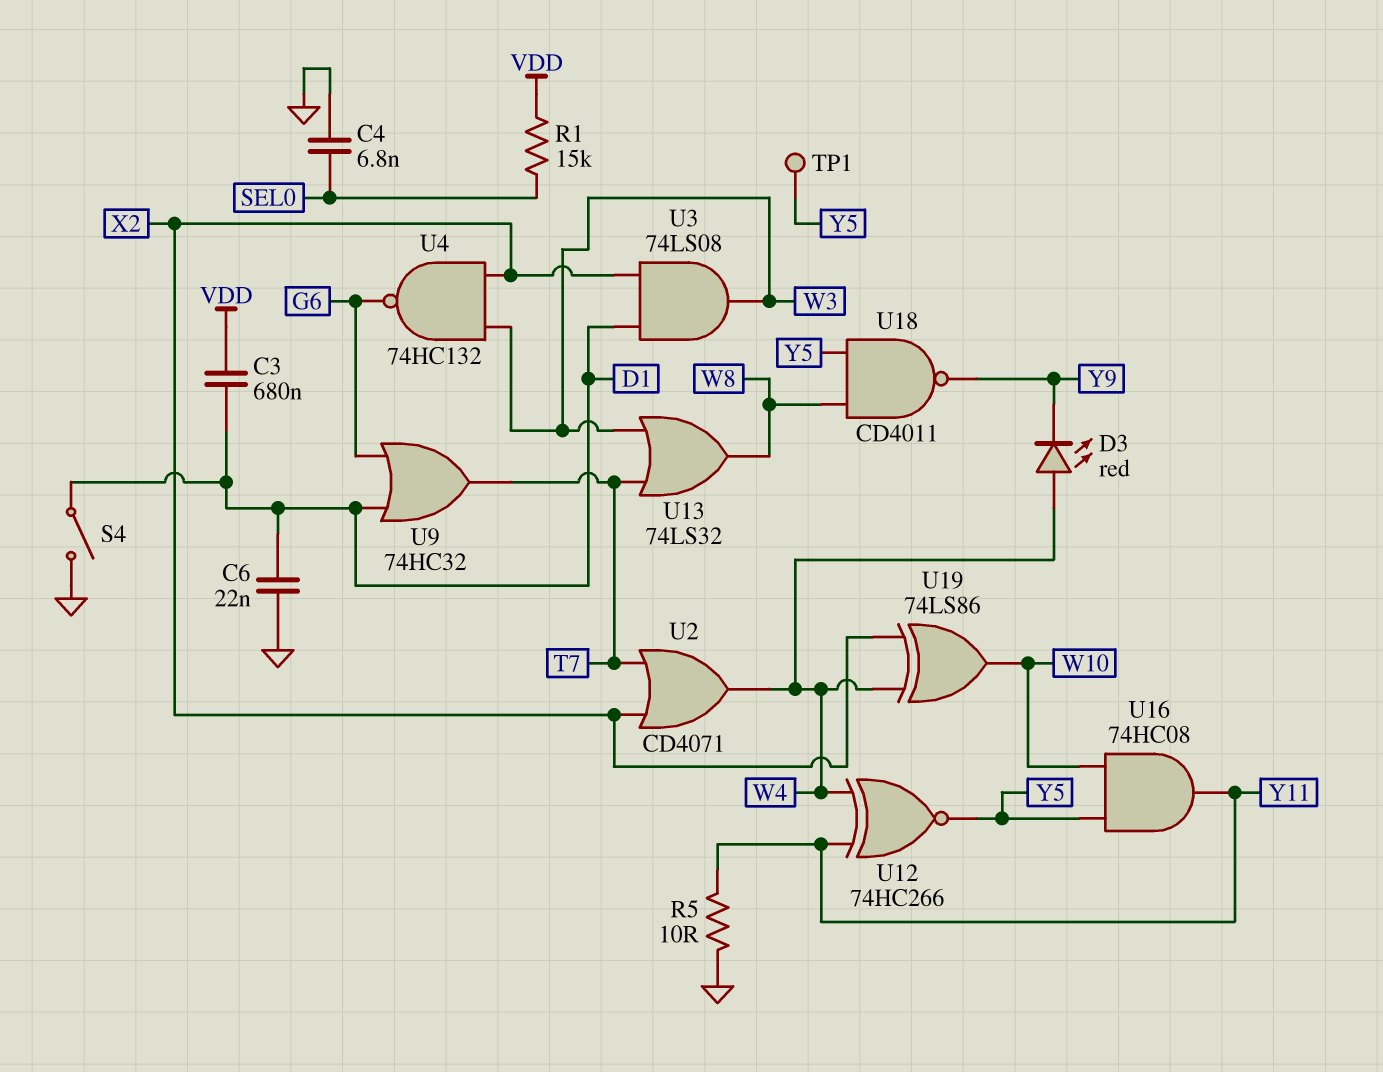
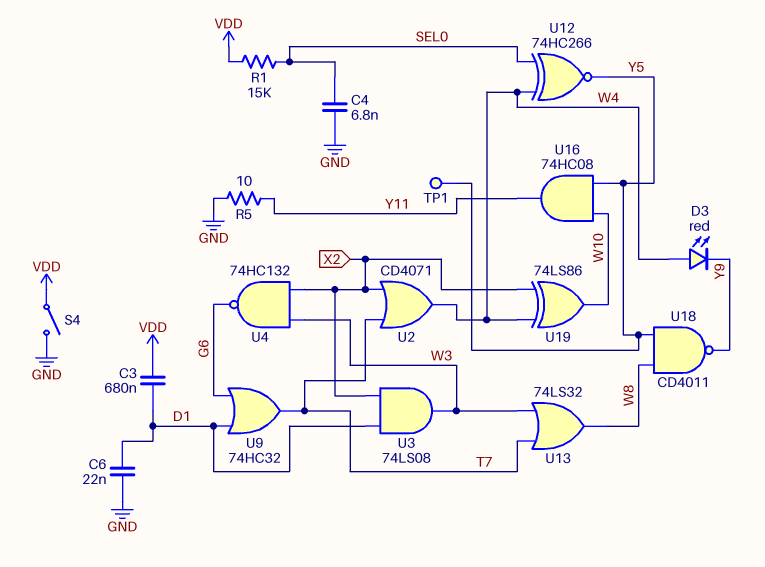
S4: switch (D1, GND) -> switch (GND, VDD)
U12: XNOR 74HC266 (in W4, in Y11, out Y5) -> XNOR 74HC266 (in SEL0, in W4, out Y5)

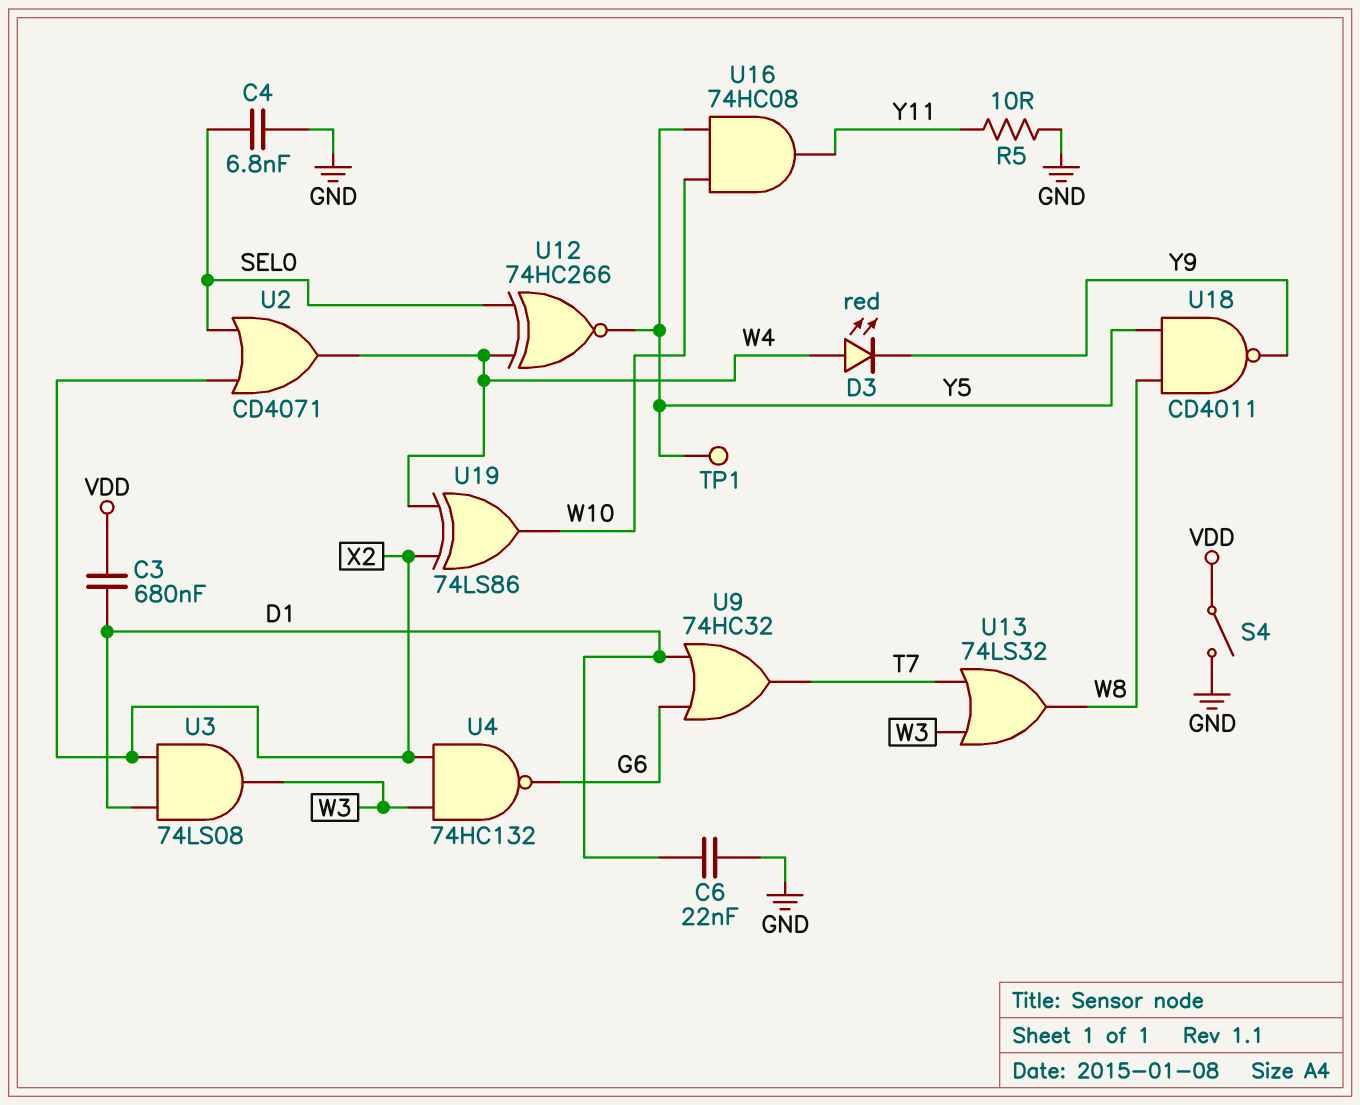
R1: 15k (SEL0, VDD) -> none
U2: OR CD4071 (in T7, in X2, out W4) -> OR CD4071 (in SEL0, in X2, out W4)

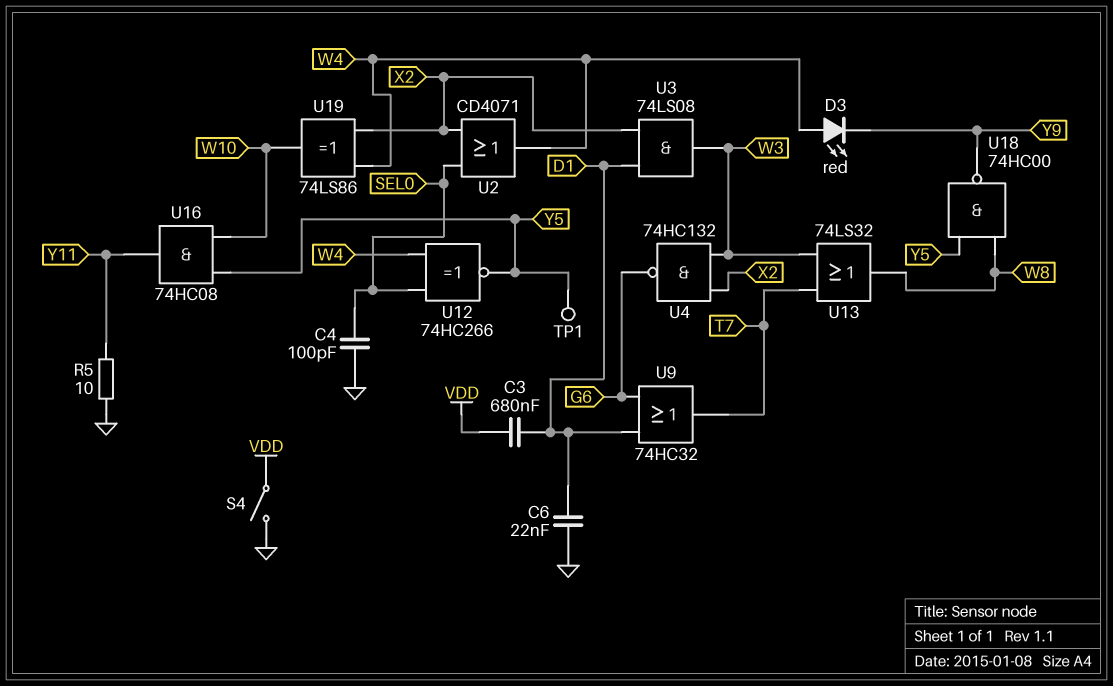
C4: 6.8nF (GND, SEL0) -> 100pF (GND, SEL0)
U18: NAND CD4011 (in W8, in Y5, out Y9) -> NAND 74HC00 (in W8, in Y5, out Y9)

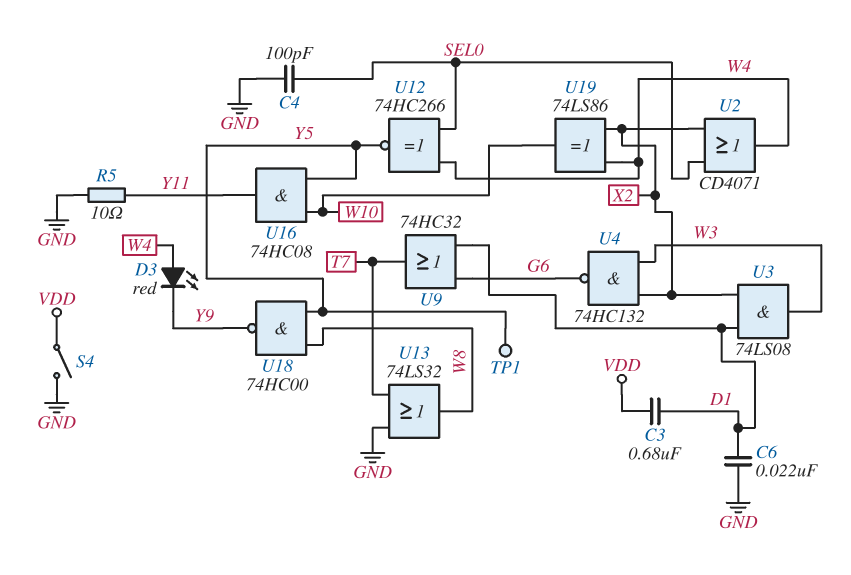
U13: OR 74LS32 (in T7, in W3, out W8) -> OR 74LS32 (in GND, in T7, out W8)

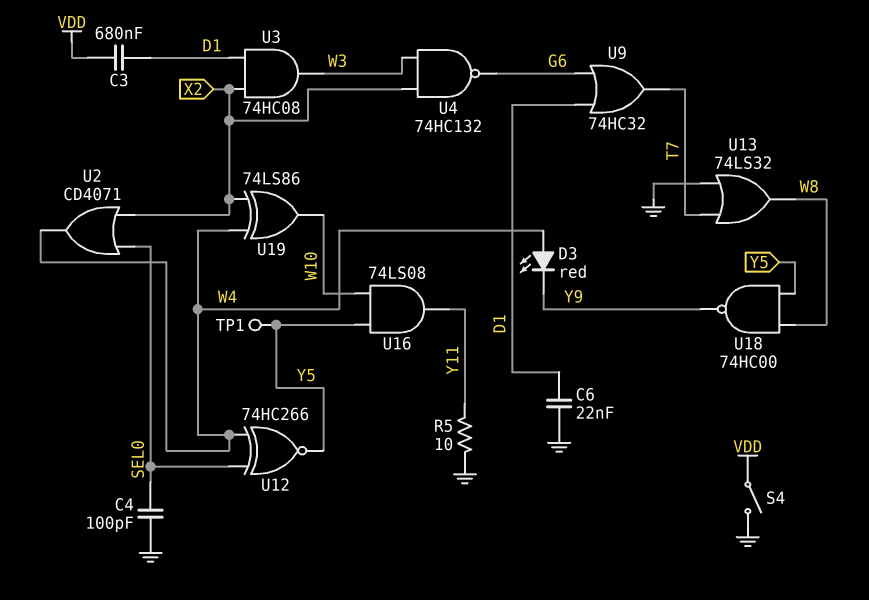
U3: AND 74LS08 (in D1, in X2, out W3) -> AND 74HC08 (in D1, in X2, out W3)
U16: AND 74HC08 (in W10, in Y5, out Y11) -> AND 74LS08 (in W10, in Y5, out Y11)

